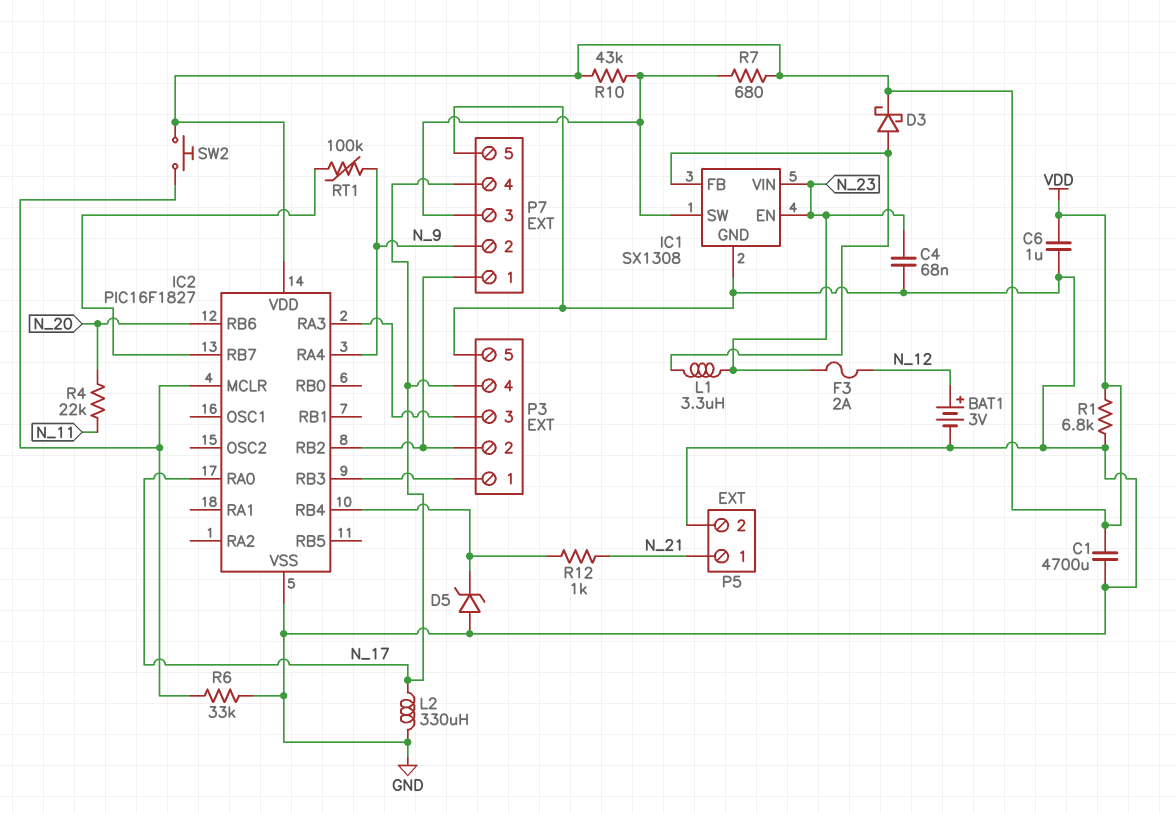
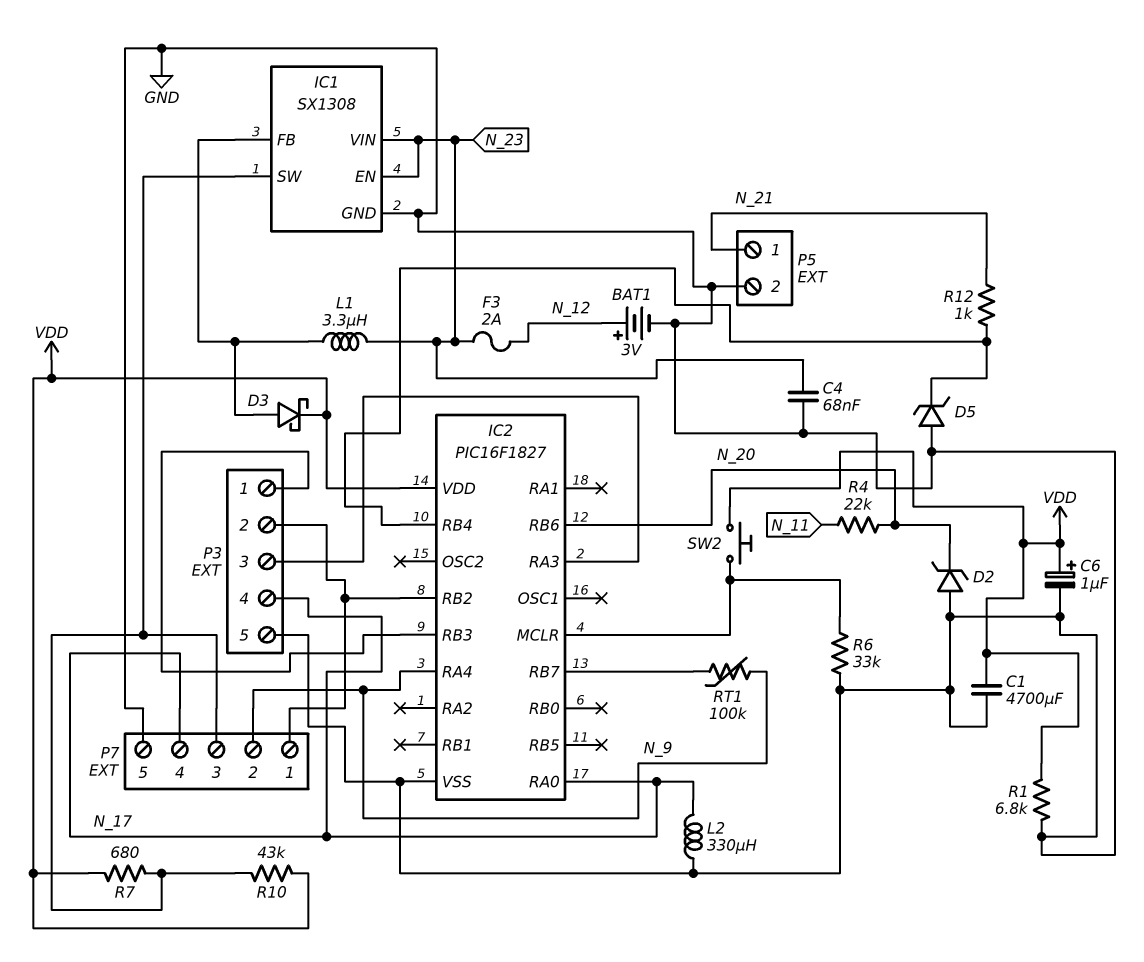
C6: 1uF (GND, VDD) -> 1uF (plus VDD, minus GND)
D2: none -> zener (A GND, K N_20)

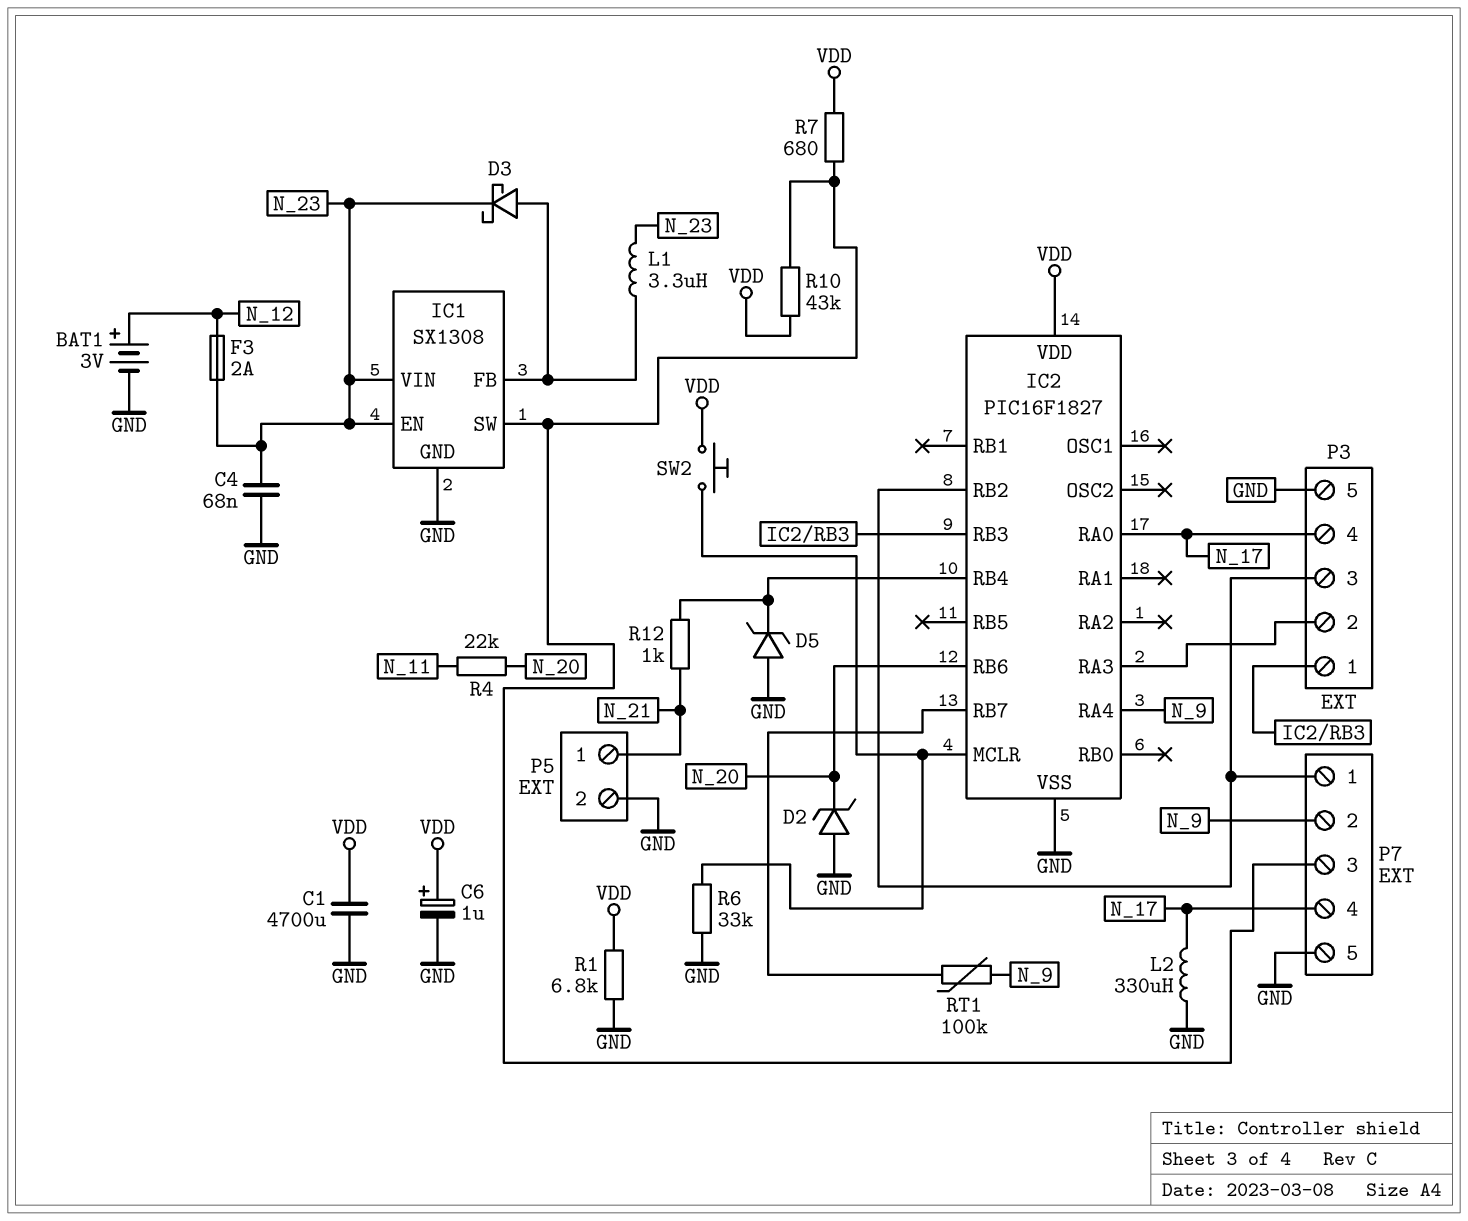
D3: schottky (A IC1/FB, K VDD) -> schottky (A IC1/FB, K N_23)
P3 pin 2: IC2/RB2 -> IC2/RA3
P3 pin 3: IC2/RA3 -> IC2/RB2

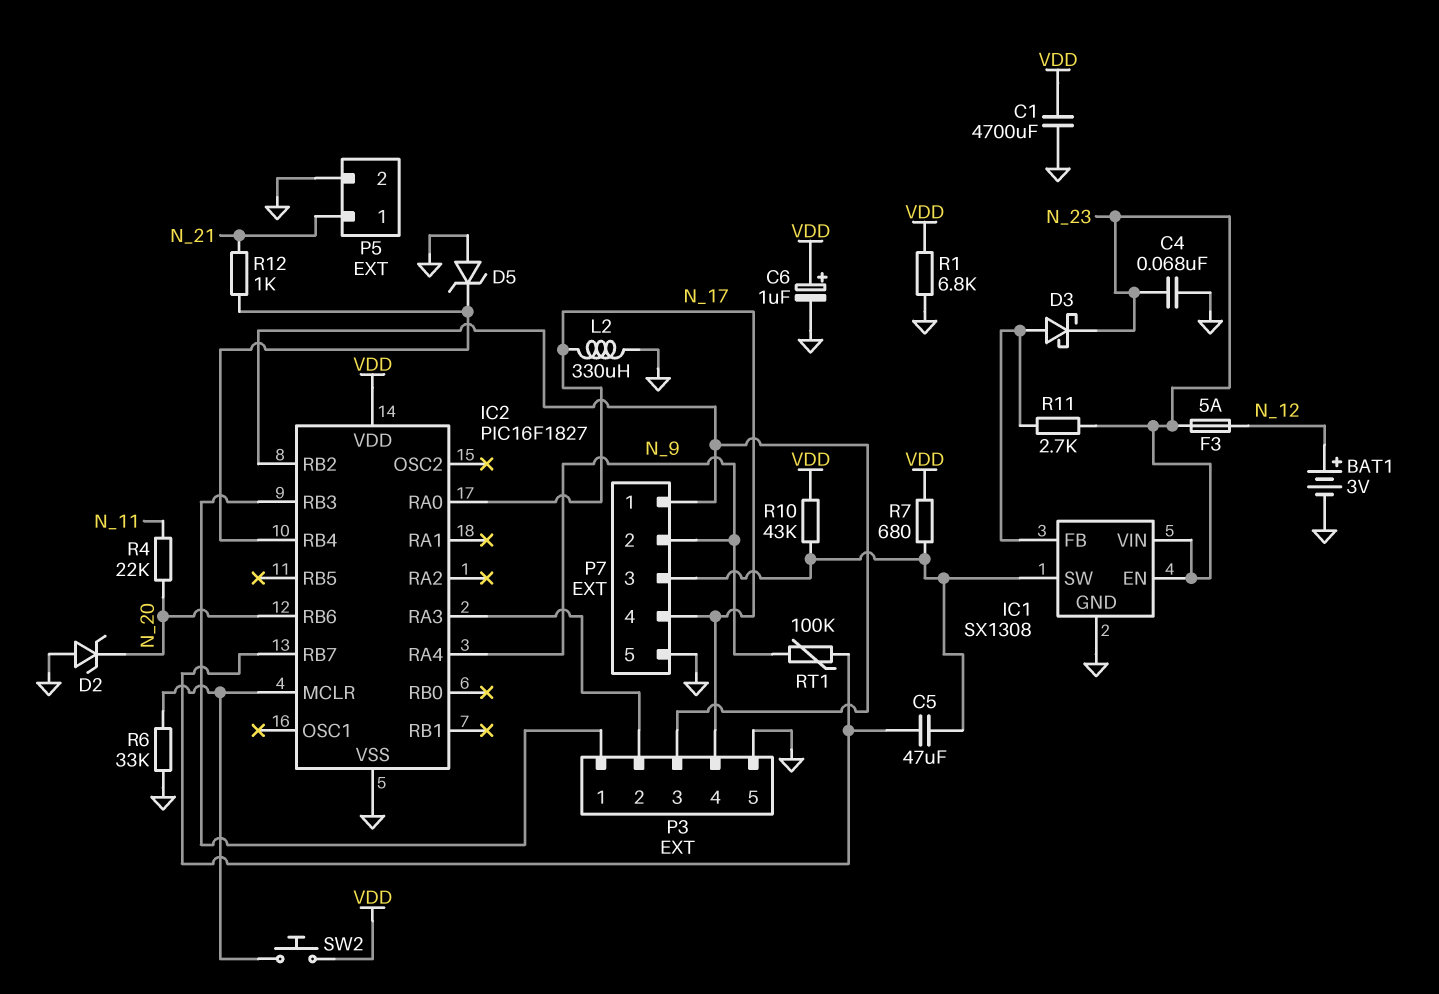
C5: none -> 47uF (IC1/SW, IC2/RB7)
F3: 2A (N_12, N_23) -> 5A (N_12, N_23)
L1: 3.3uH (IC1/FB, N_23) -> none
R11: none -> 2.7k (IC1/FB, N_23)

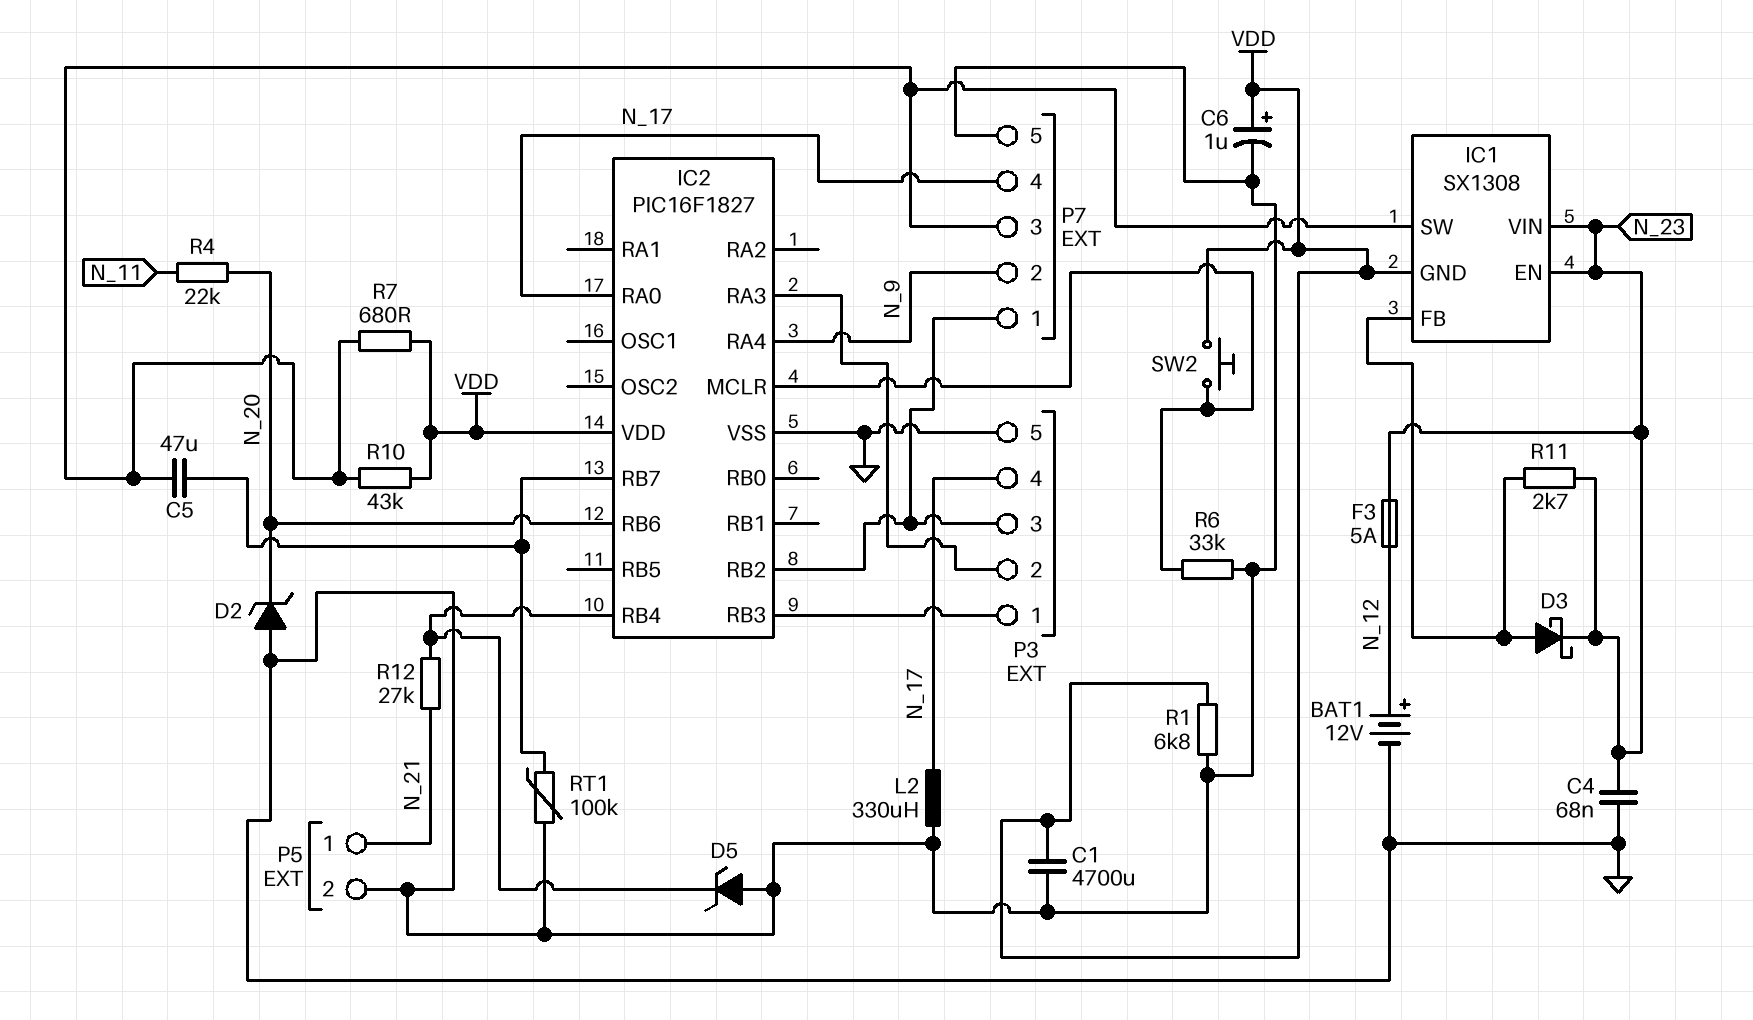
BAT1: 3V (plus N_12, minus GND) -> 12V (plus N_12, minus GND)
IC1 pin GND: GND -> VDD
R12: 1k (IC2/RB4, N_21) -> 27k (IC2/RB4, N_21)
RT1: 100k (IC2/RB7, N_9) -> 100k (GND, IC2/RB7)

